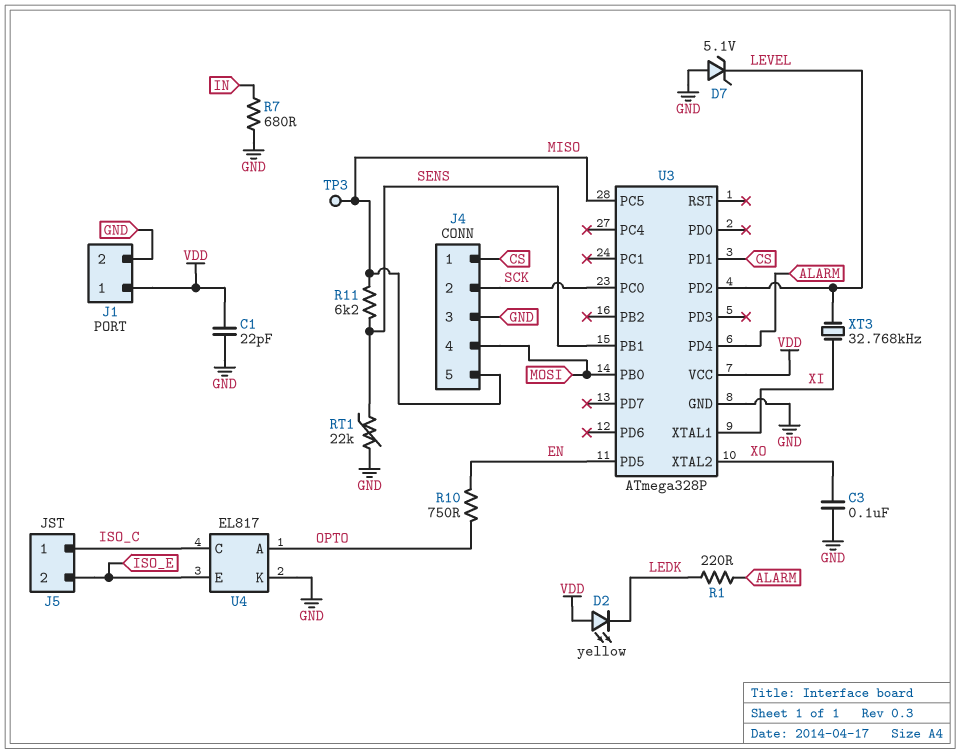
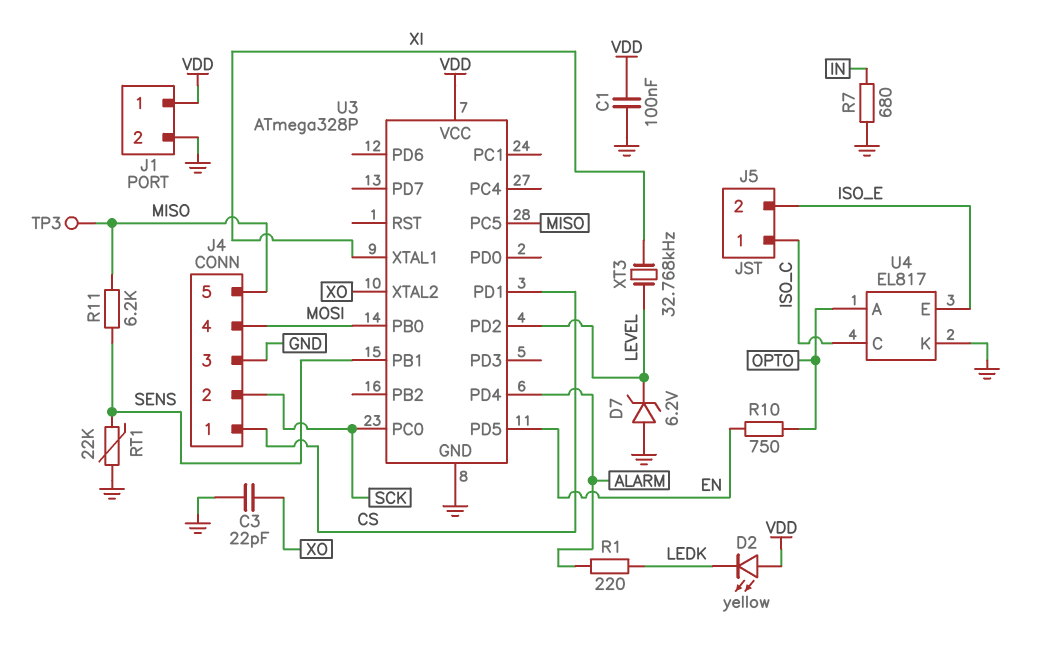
C1: 22pF (GND, VDD) -> 100nF (GND, VDD)
C3: 100nF (GND, XO) -> 22pF (GND, XO)
D7: zener 5.1V (A GND, K LEVEL) -> zener 6.2V (A GND, K LEVEL)

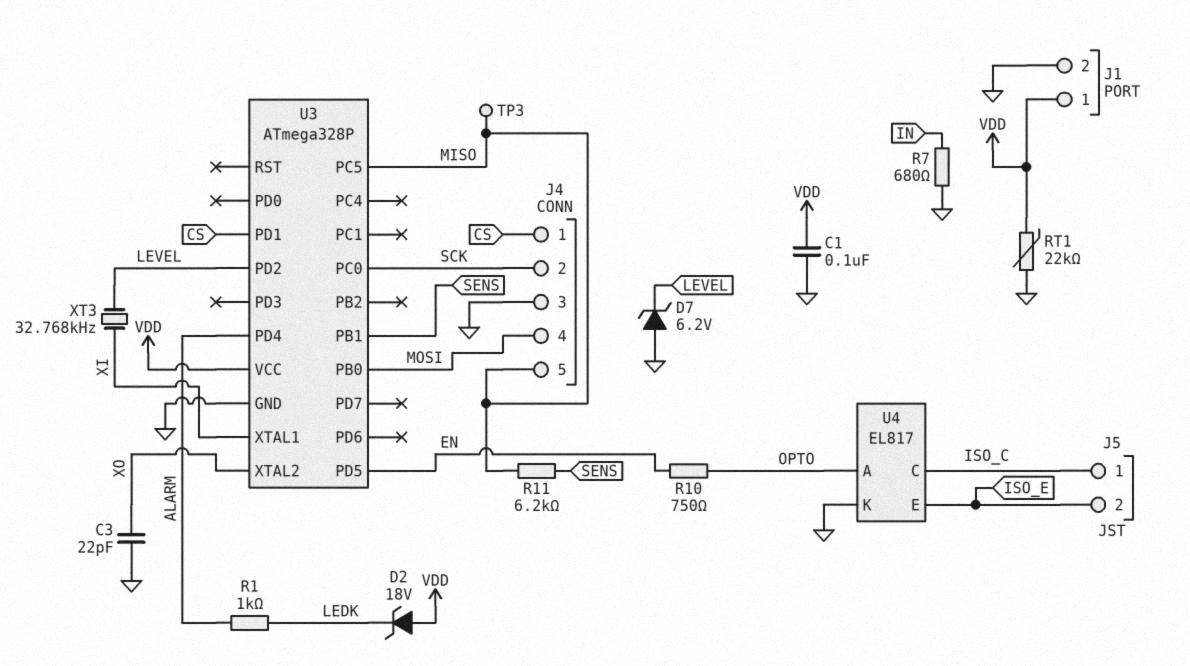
D2: LED yellow (A VDD, K LEDK) -> zener 18V (A VDD, K LEDK)
R1: 220 (ALARM, LEDK) -> 1k (ALARM, LEDK)
RT1: 22k (GND, SENS) -> 22k (GND, VDD)

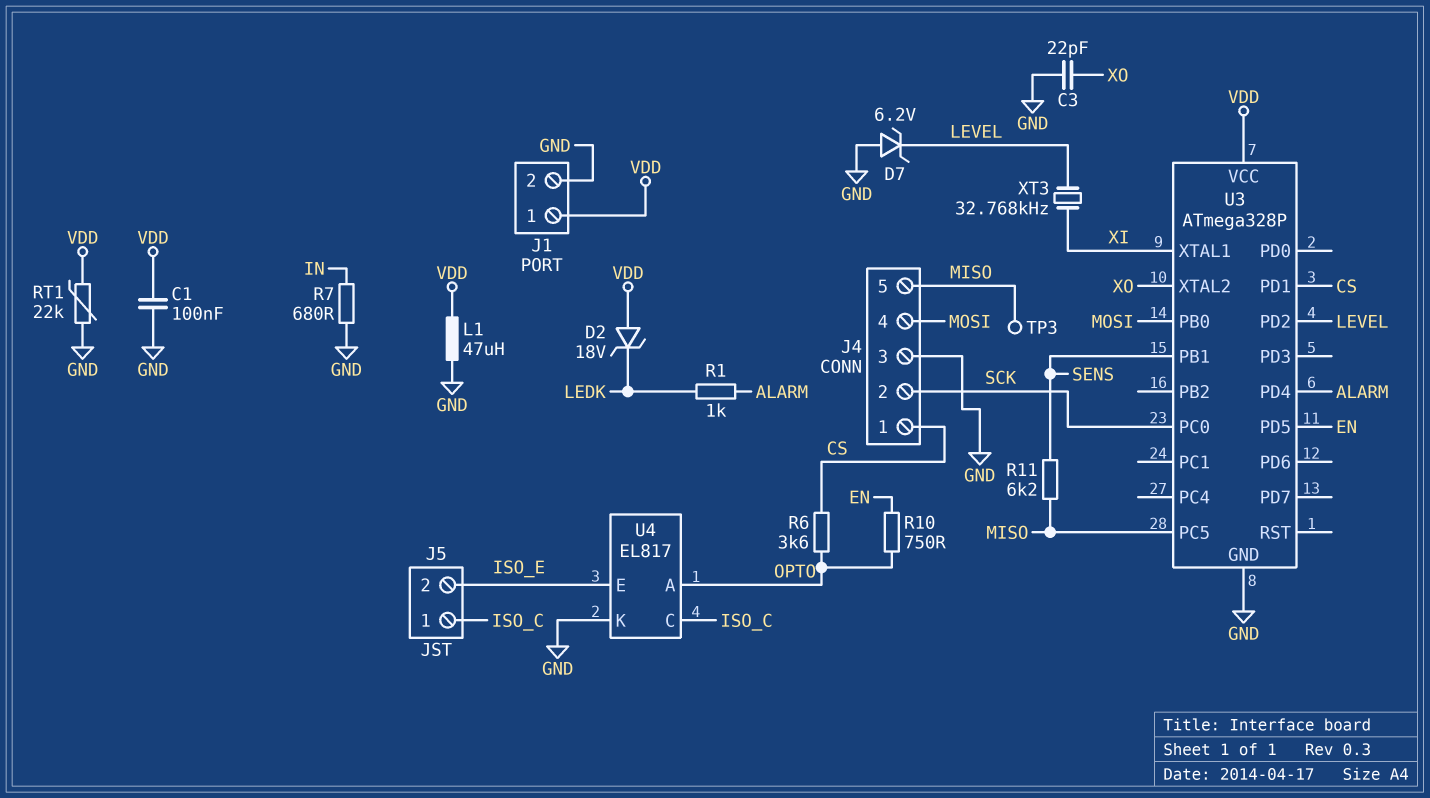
L1: none -> 47uH (GND, VDD)
R6: none -> 3.6k (CS, OPTO)

